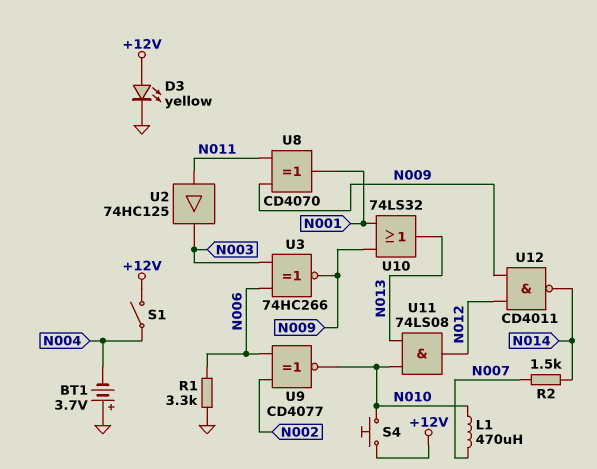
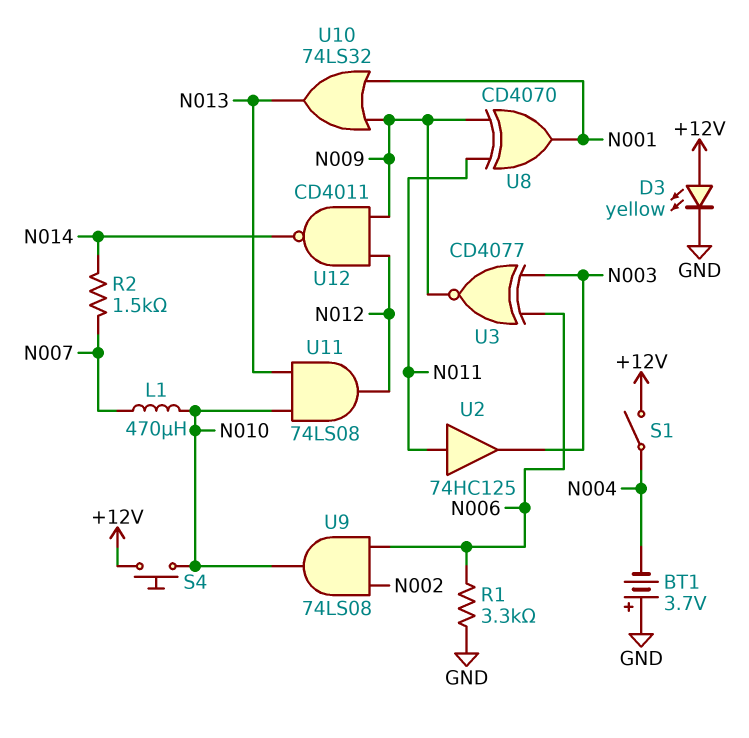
U3: XNOR 74HC266 (in N003, in N006, out N009) -> XNOR CD4077 (in N003, in N006, out N009)
U9: XNOR CD4077 (in N002, in N006, out N010) -> AND 74LS08 (in N002, in N006, out N010)

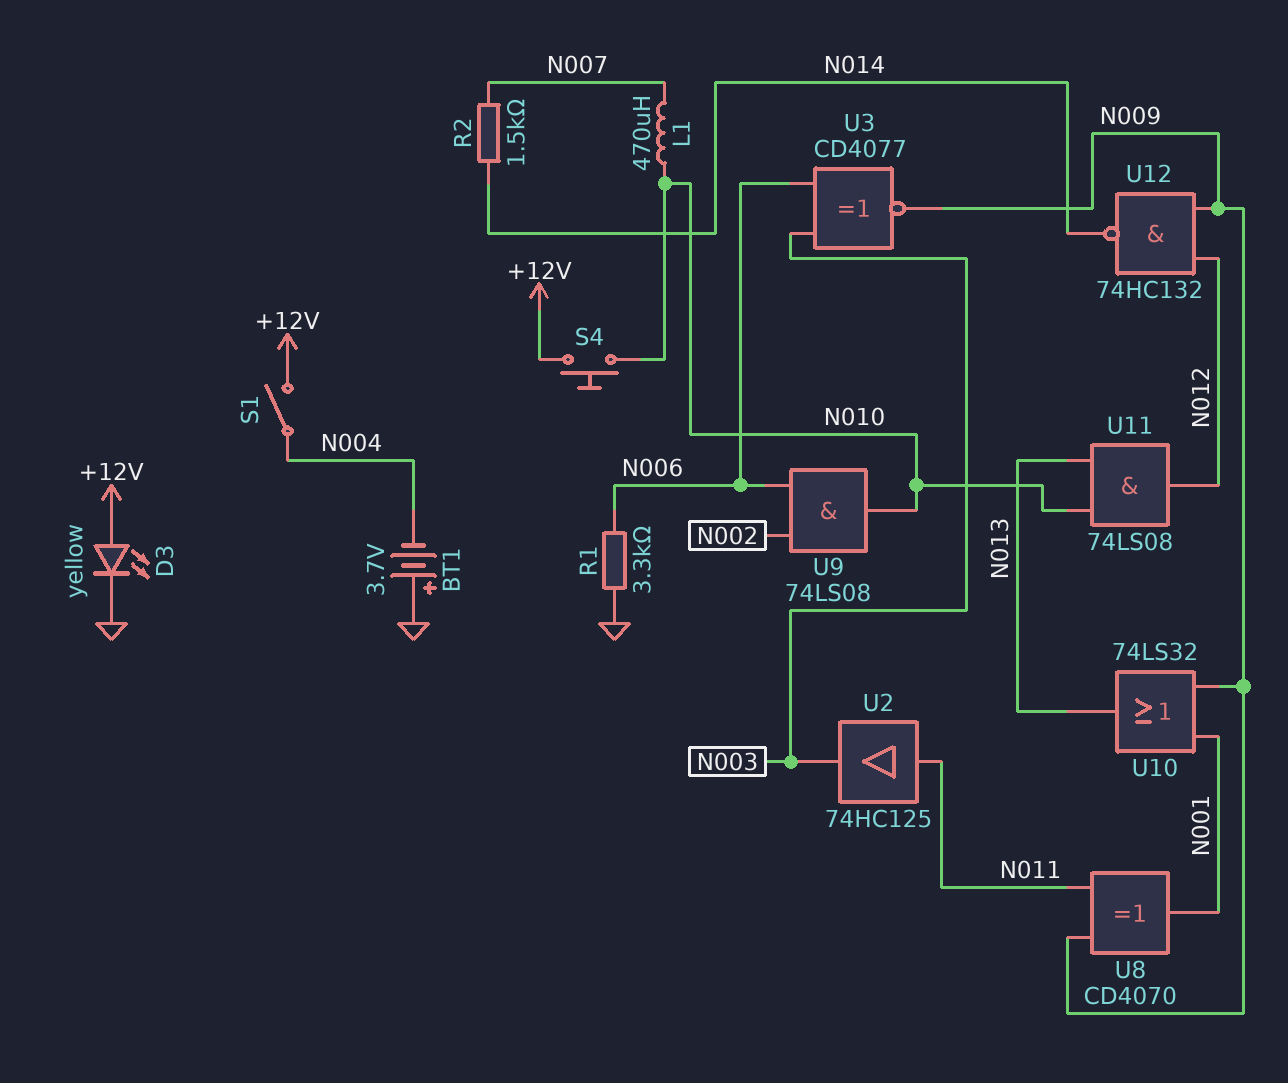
U12: NAND CD4011 (in N009, in N012, out N014) -> NAND 74HC132 (in N009, in N012, out N014)

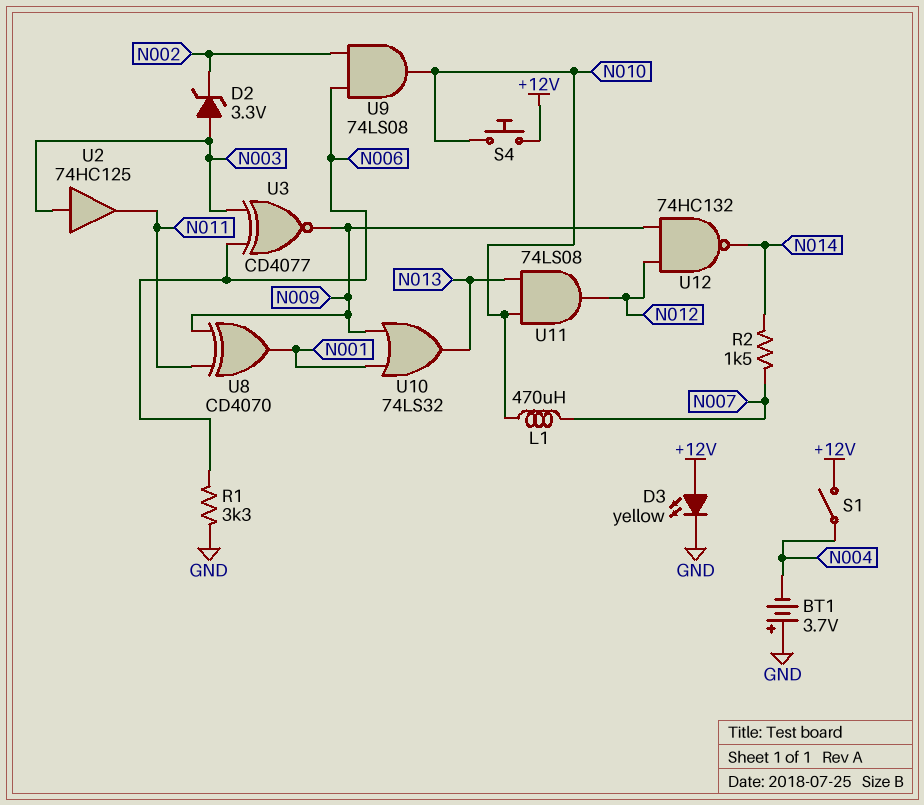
D2: none -> zener 3.3V (A N003, K N002)
U2: buffer 74HC125 (in N011, out N003) -> buffer 74HC125 (in N003, out N011)

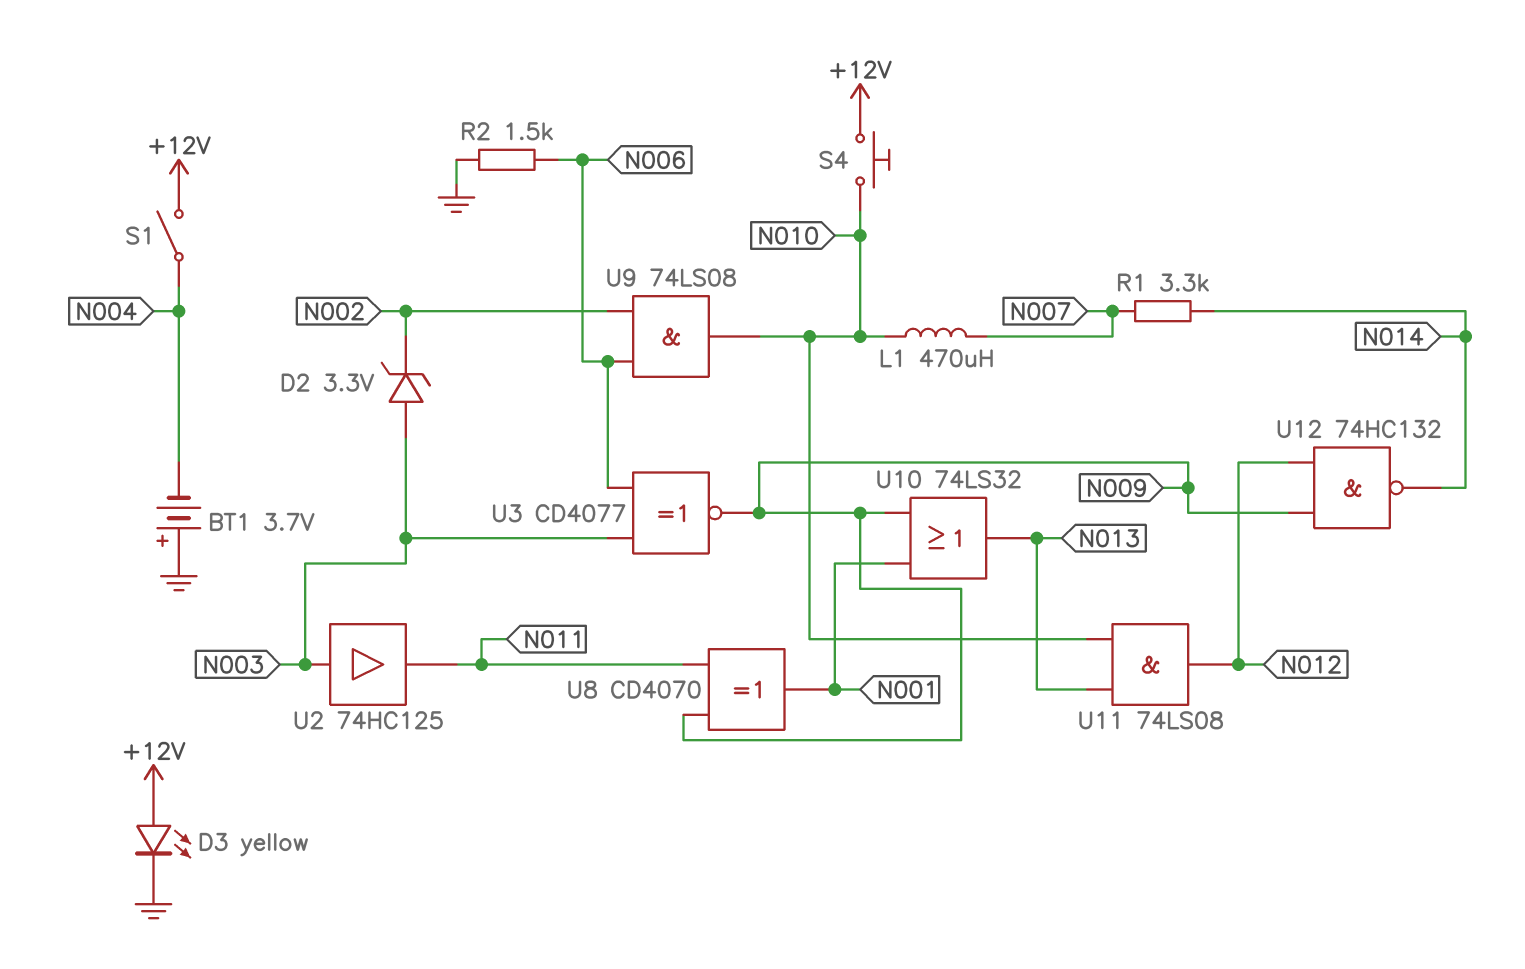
R1: 3.3k (GND, N006) -> 3.3k (N007, N014)
R2: 1.5k (N007, N014) -> 1.5k (GND, N006)

